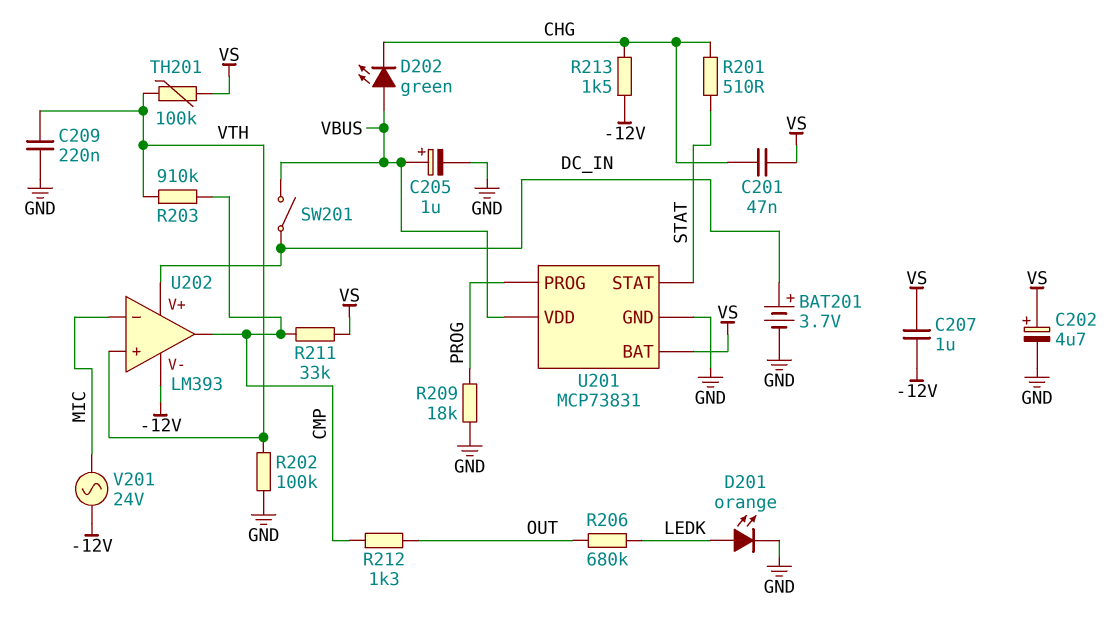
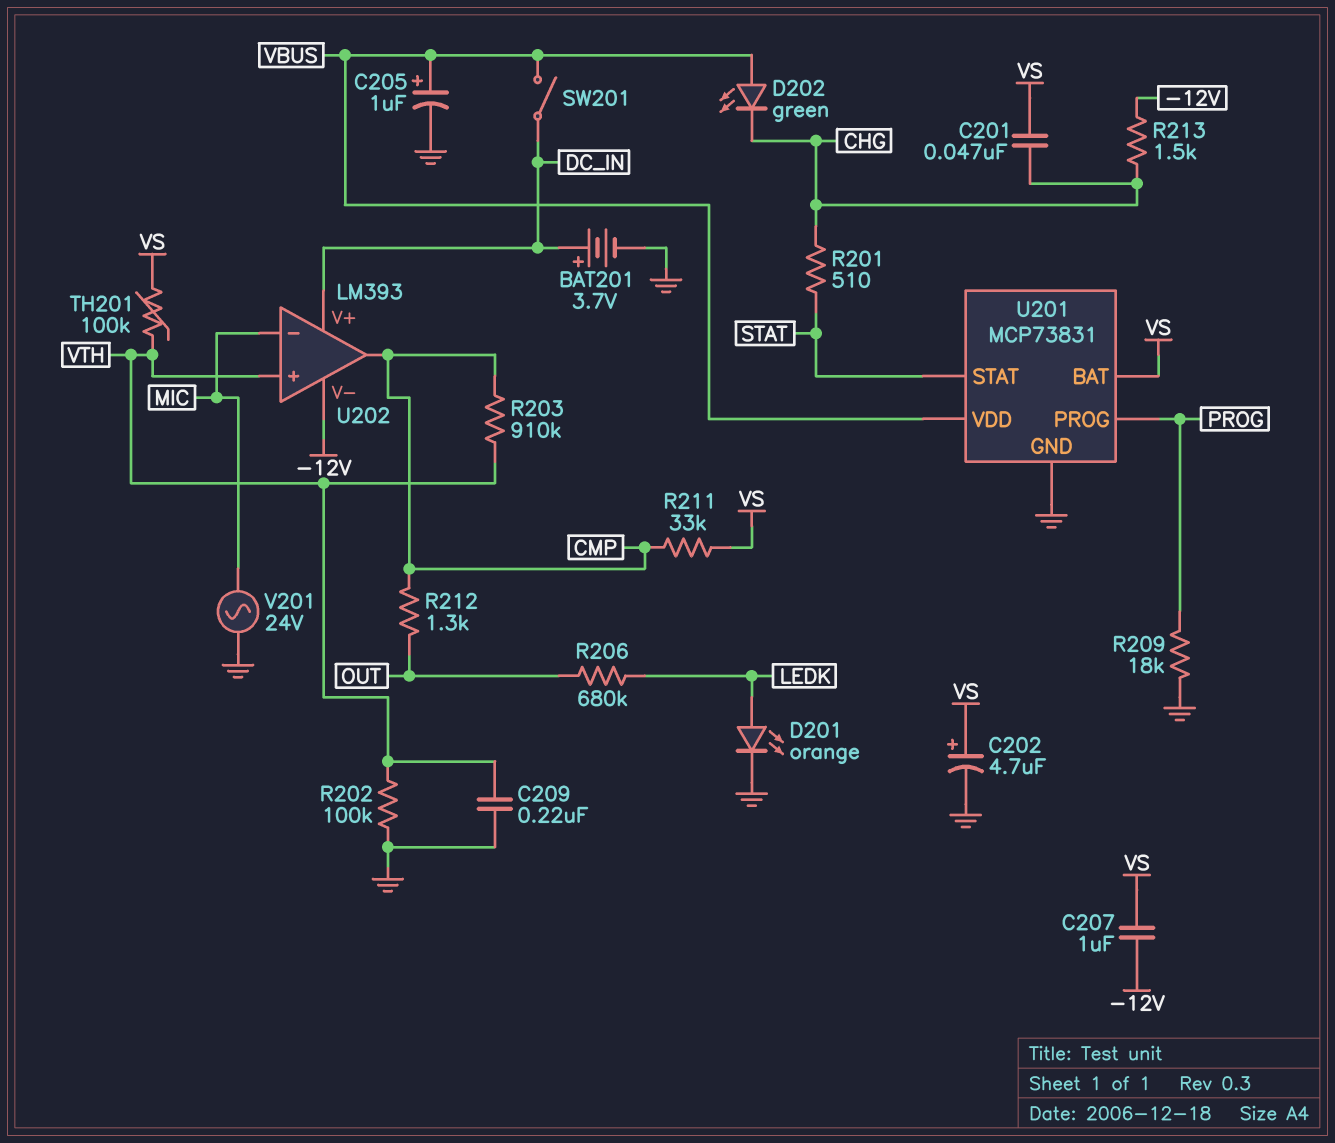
V201: AC 24V (-12V, MIC) -> AC 24V (GND, MIC)

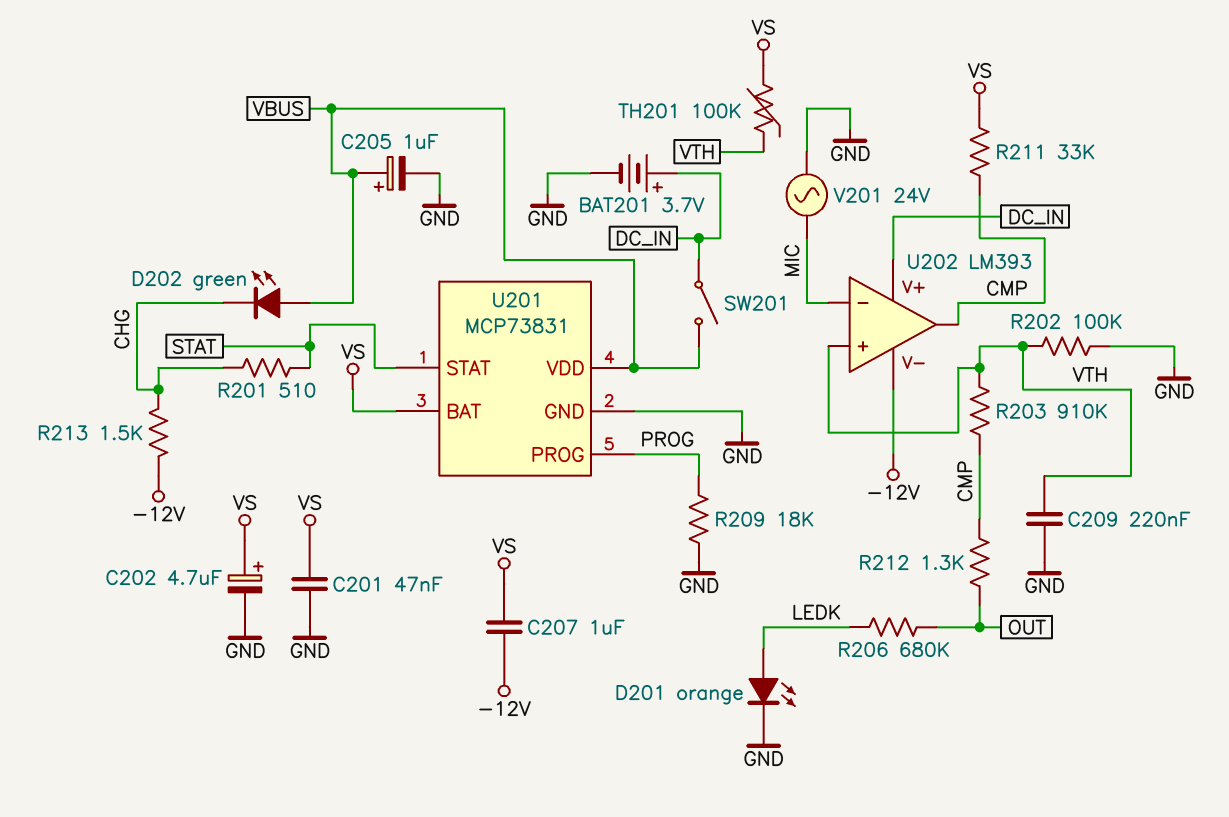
C201: 47nF (CHG, VS) -> 47nF (GND, VS)

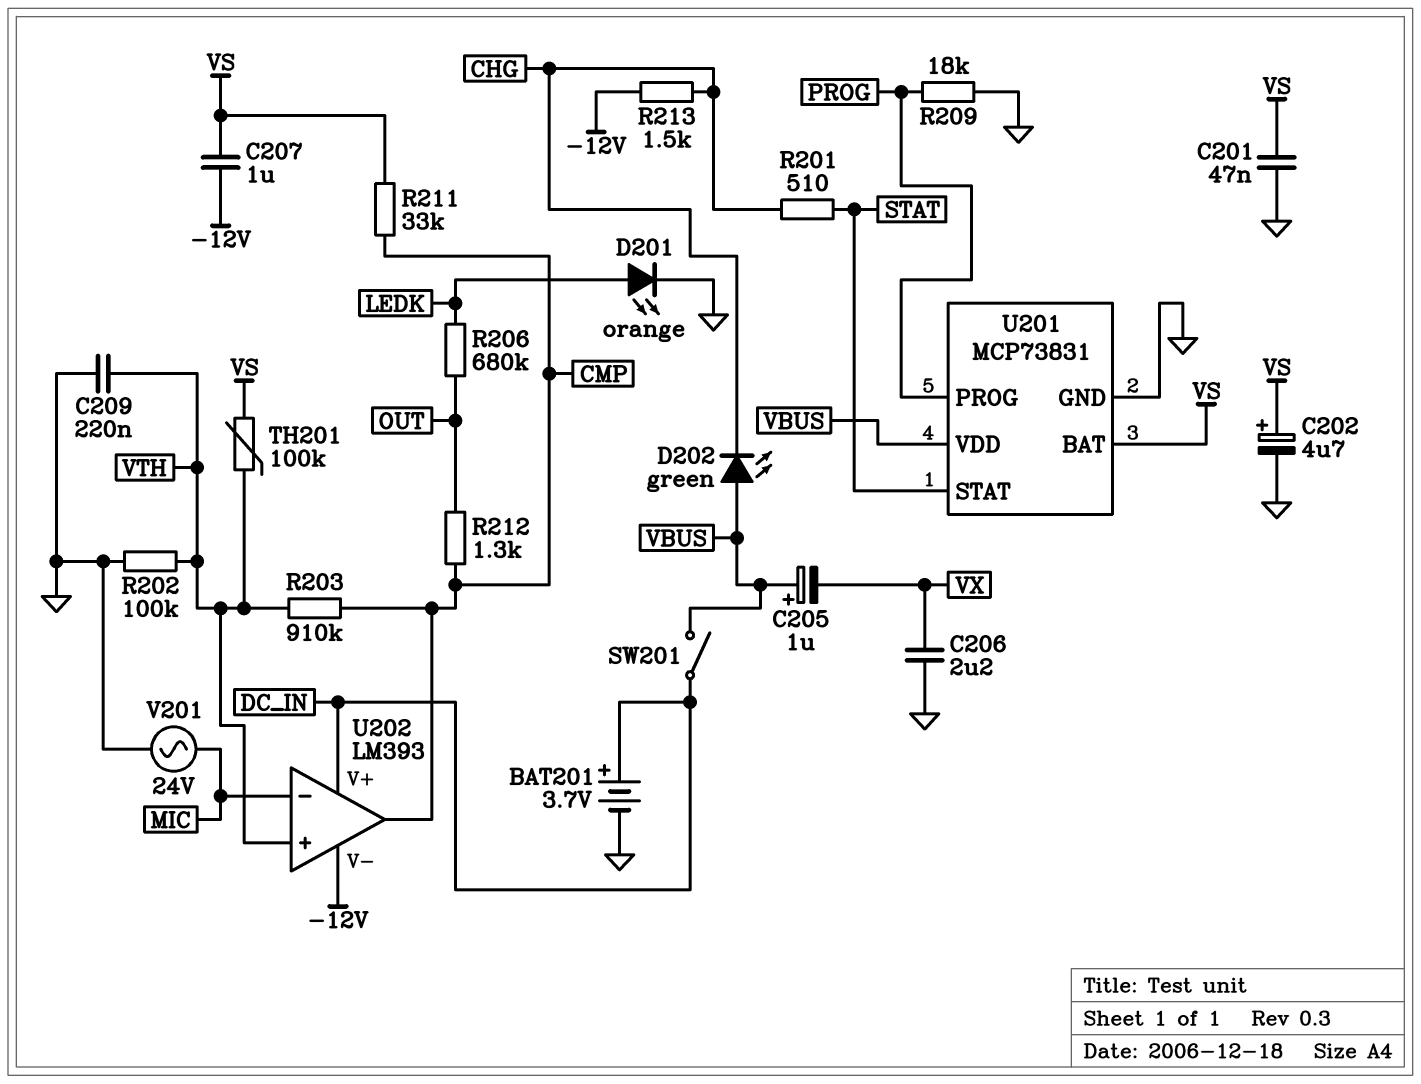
C205: 1uF (plus VBUS, minus GND) -> 1uF (plus VBUS, minus VX)
C206: none -> 2.2uF (GND, VX)

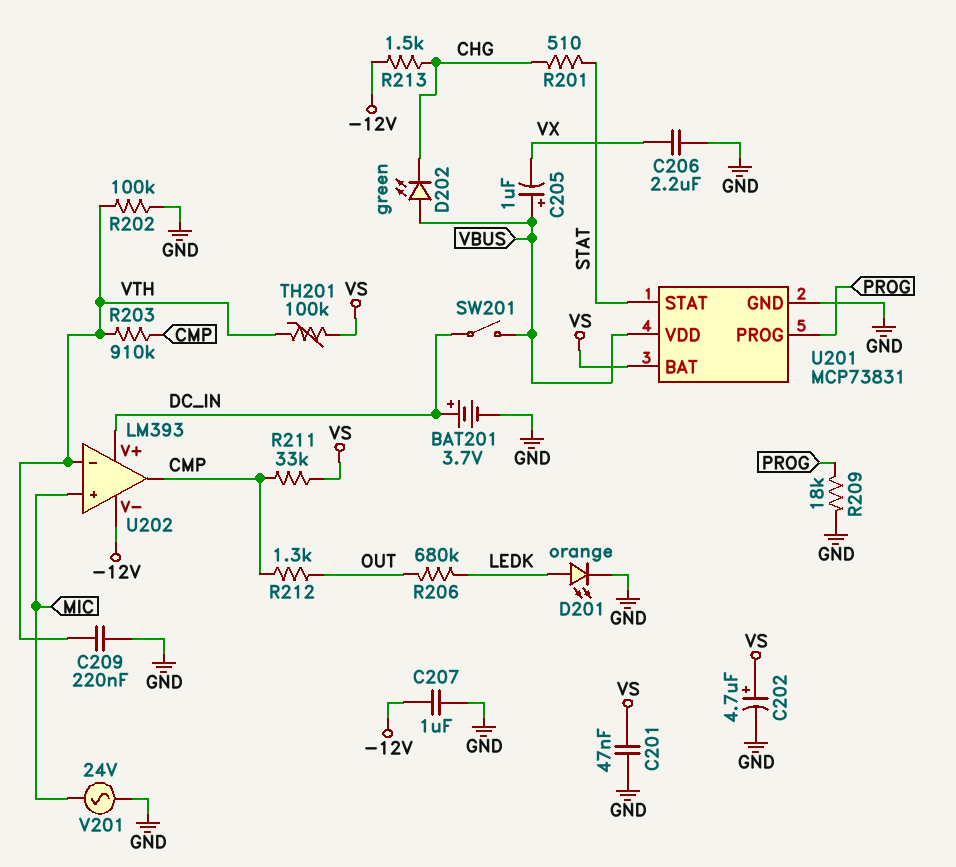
C207: 1uF (-12V, VS) -> 1uF (-12V, GND)
U202 pin in+: VTH -> MIC
U202 pin in-: MIC -> VTH

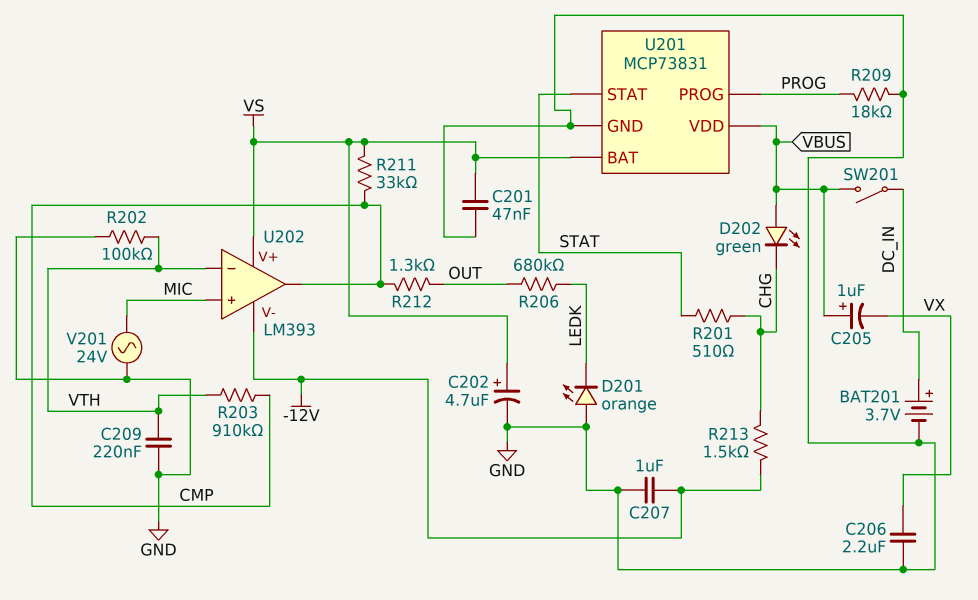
D201: LED orange (A LEDK, K GND) -> LED orange (A GND, K LEDK)
TH201: 100k (VS, VTH) -> none
U202 pin V+: DC_IN -> VS

